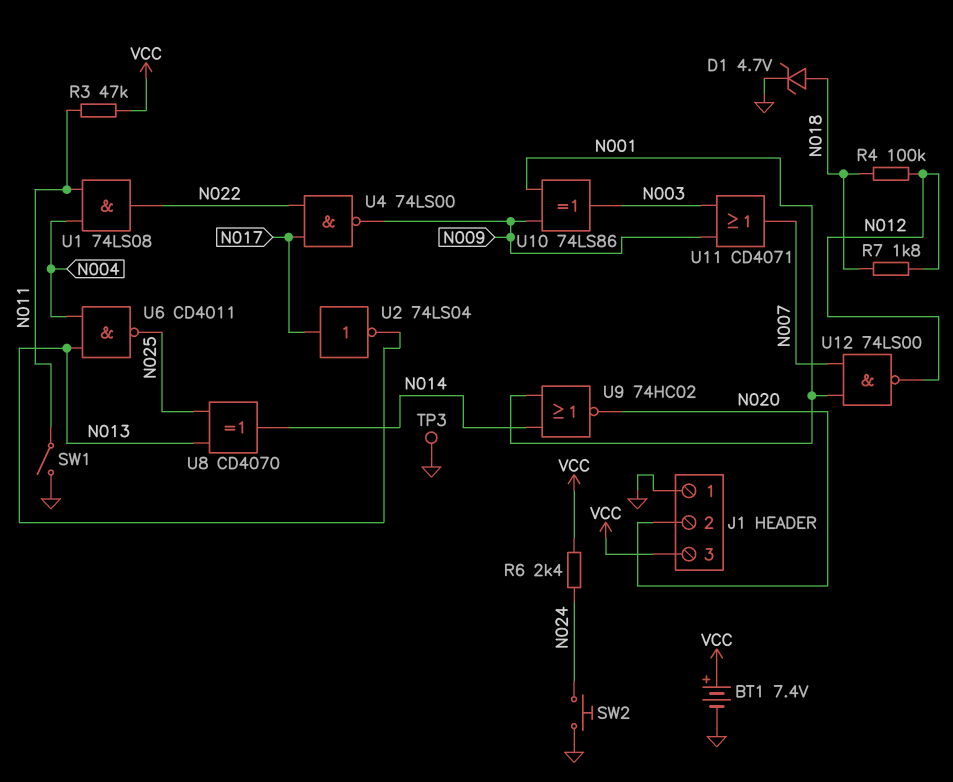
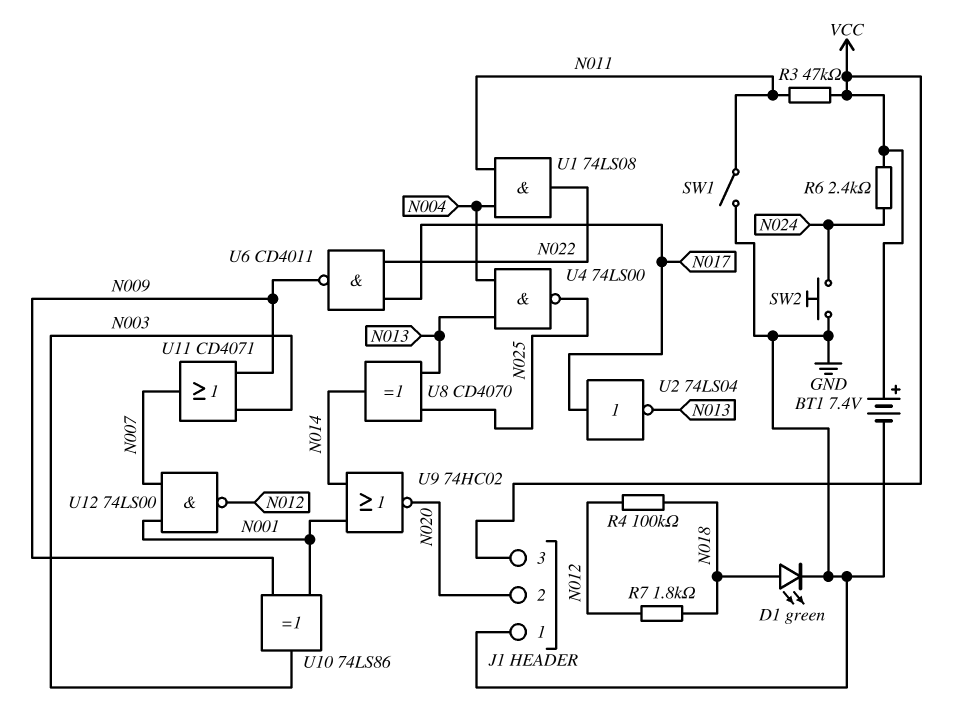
D1: zener 4.7V (A N018, K GND) -> LED green (A N018, K GND)
TP3: test point (GND) -> none
U4: NAND 74LS00 (in N017, in N022, out N009) -> NAND 74LS00 (in N004, in N013, out N025)
U6: NAND CD4011 (in N004, in N013, out N025) -> NAND CD4011 (in N017, in N022, out N009)

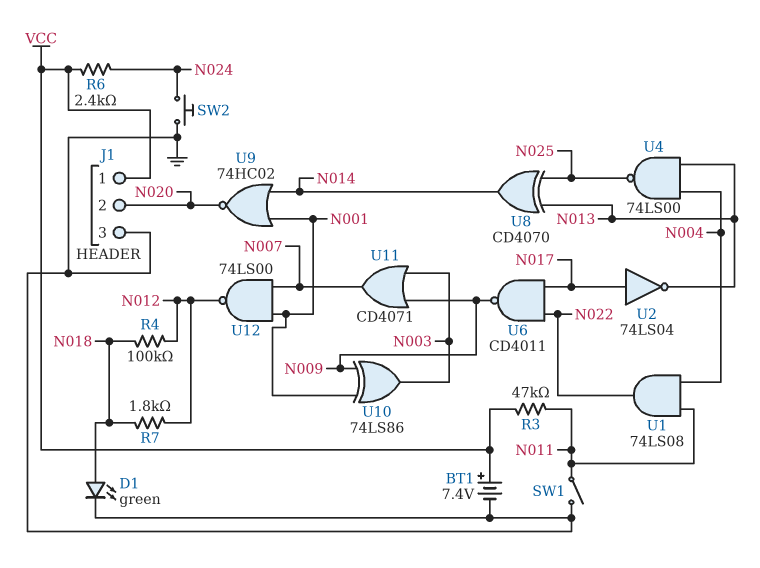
J1 pin 1: GND -> VCC
J1 pin 3: VCC -> GND

